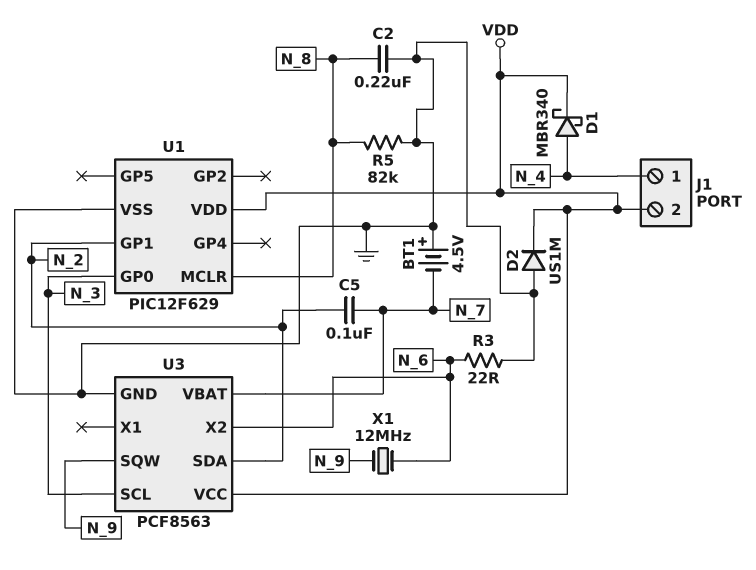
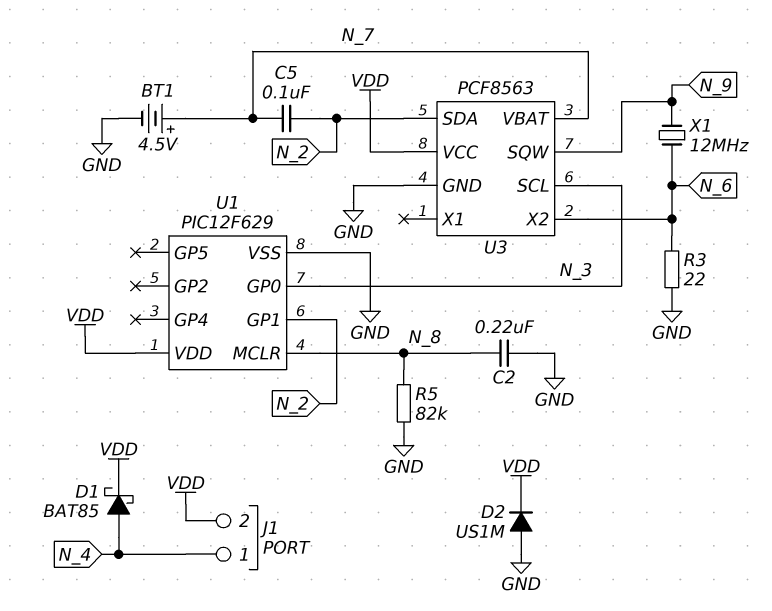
BT1: 4.5V (plus GND, minus N_7) -> 4.5V (plus N_7, minus GND)
D1: schottky MBR340 (A N_4, K VDD) -> schottky BAT85 (A N_4, K VDD)

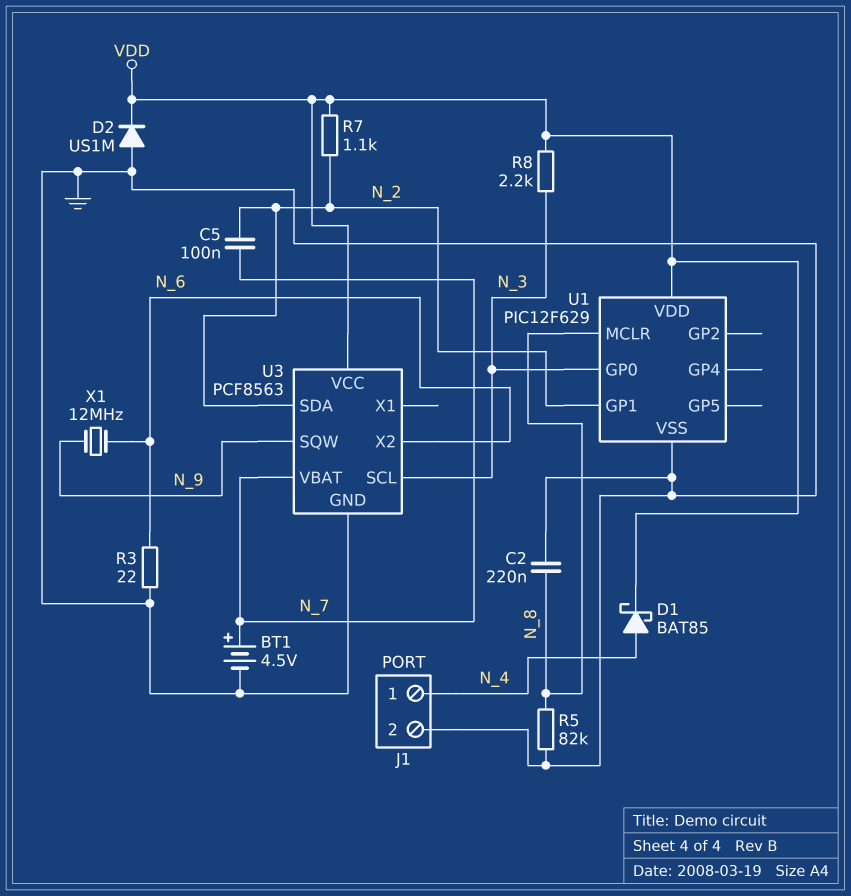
J1 pin 2: VDD -> GND
R7: none -> 1.1k (N_2, VDD)
R8: none -> 2.2k (N_3, VDD)

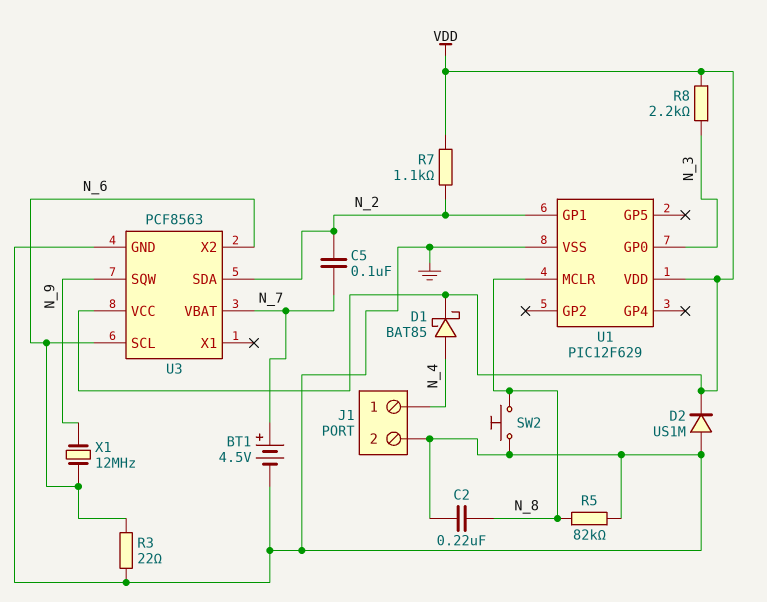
SW2: none -> button (GND, N_8)
U3 pin SCL: N_3 -> N_6

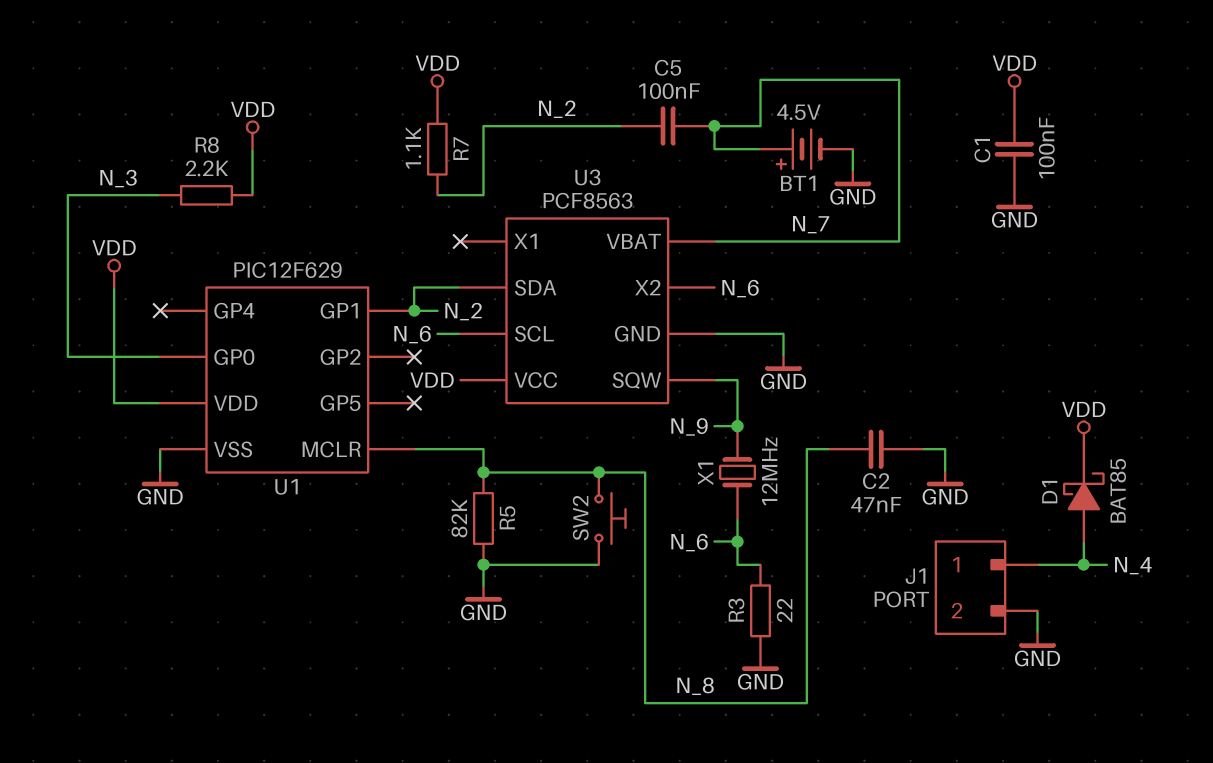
C1: none -> 100nF (GND, VDD)
C2: 220nF (GND, N_8) -> 47nF (GND, N_8)
D2: diode US1M (A GND, K VDD) -> none

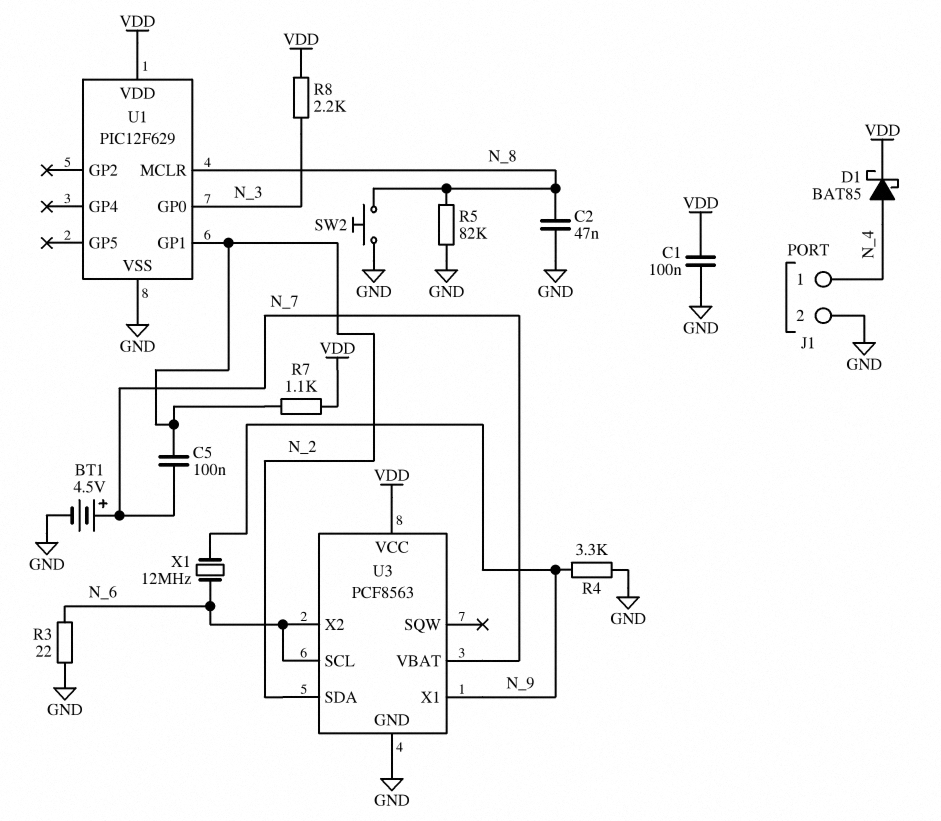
R4: none -> 3.3k (GND, N_9)
U3 pin SQW: N_9 -> none
U3 pin X1: none -> N_9

